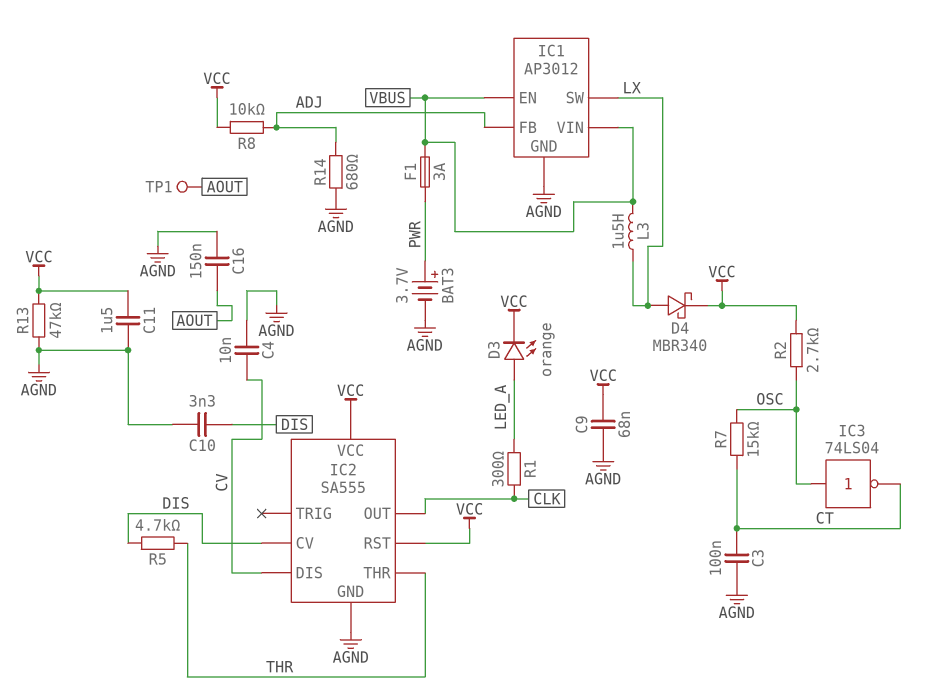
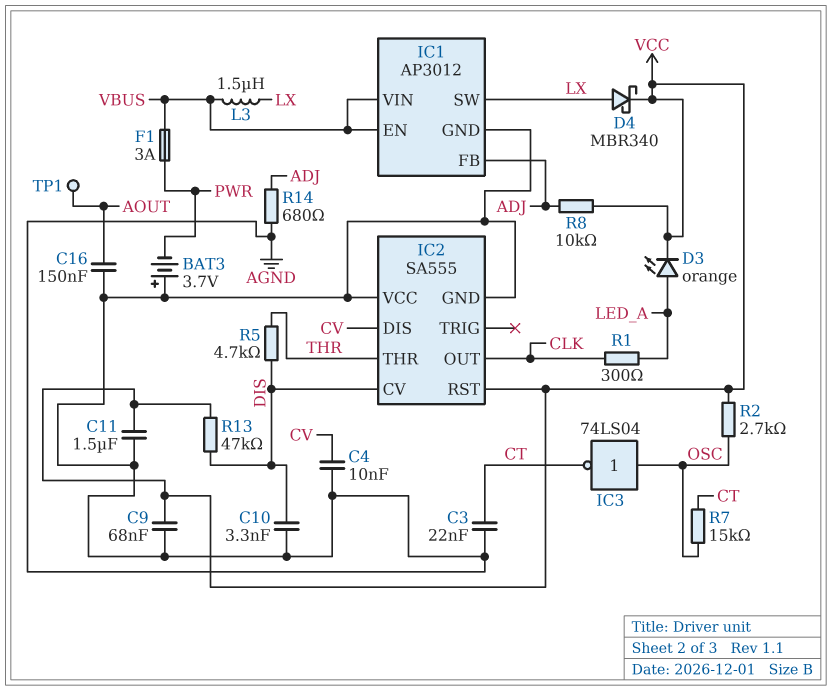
BAT3: 3.7V (plus PWR, minus AGND) -> 3.7V (plus AGND, minus PWR)
C3: 100nF (AGND, CT) -> 22nF (AGND, CT)
IC2 pin VCC: VCC -> AGND
R13: 47k (AGND, VCC) -> 47k (DIS, VCC)

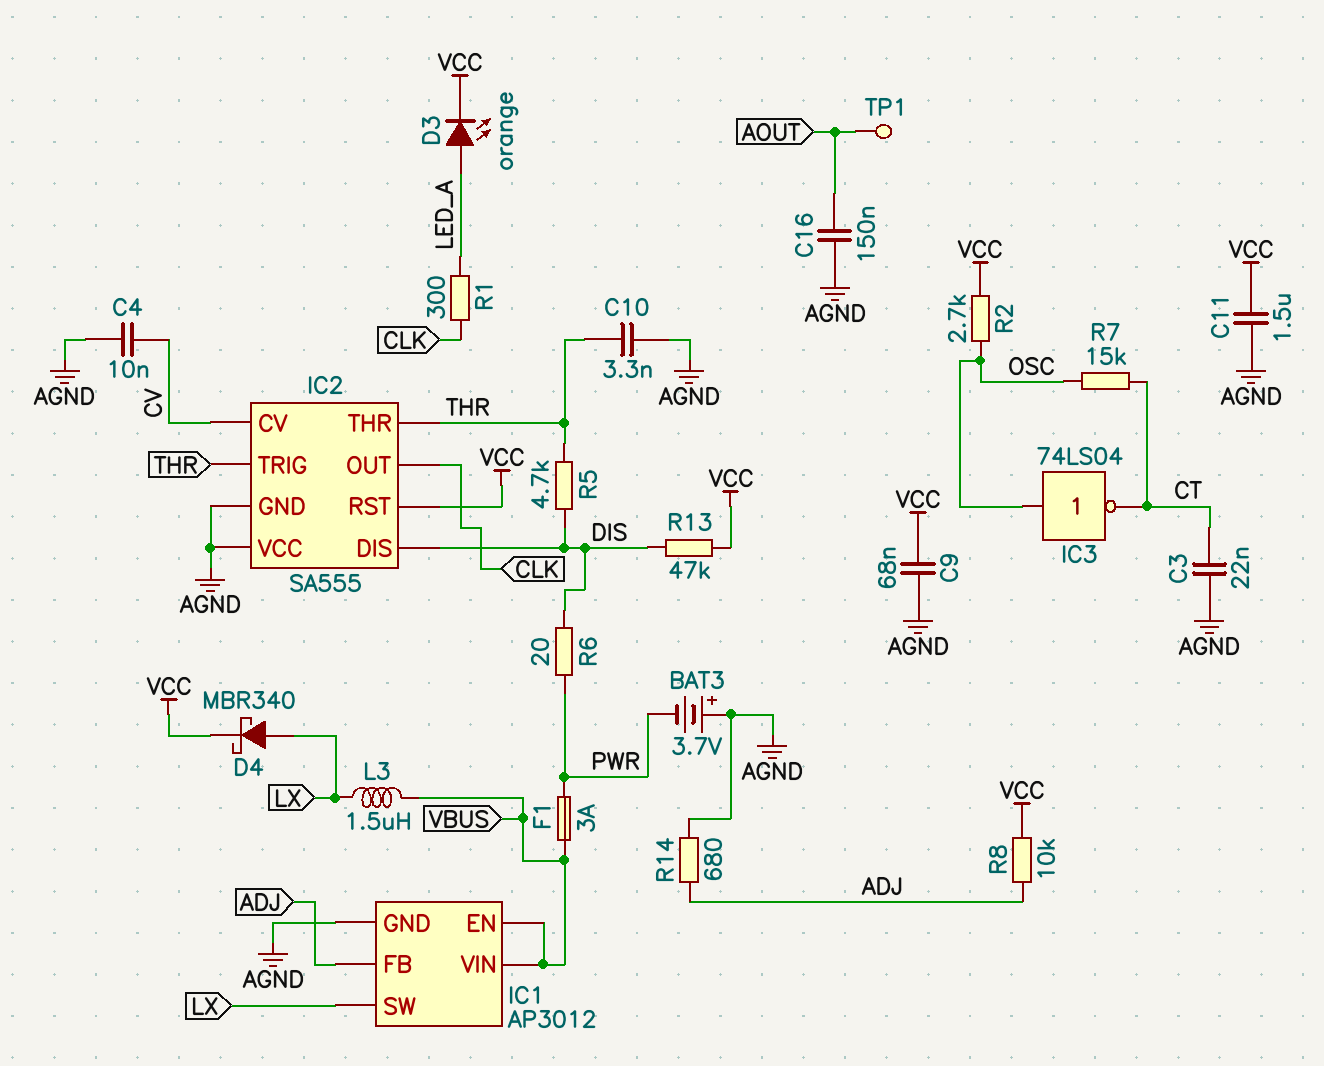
C10: 3.3nF (AGND, DIS) -> 3.3nF (AGND, THR)
IC2 pin CV: DIS -> CV
IC2 pin DIS: CV -> DIS
IC2 pin TRIG: none -> THR
R6: none -> 20 (DIS, PWR)

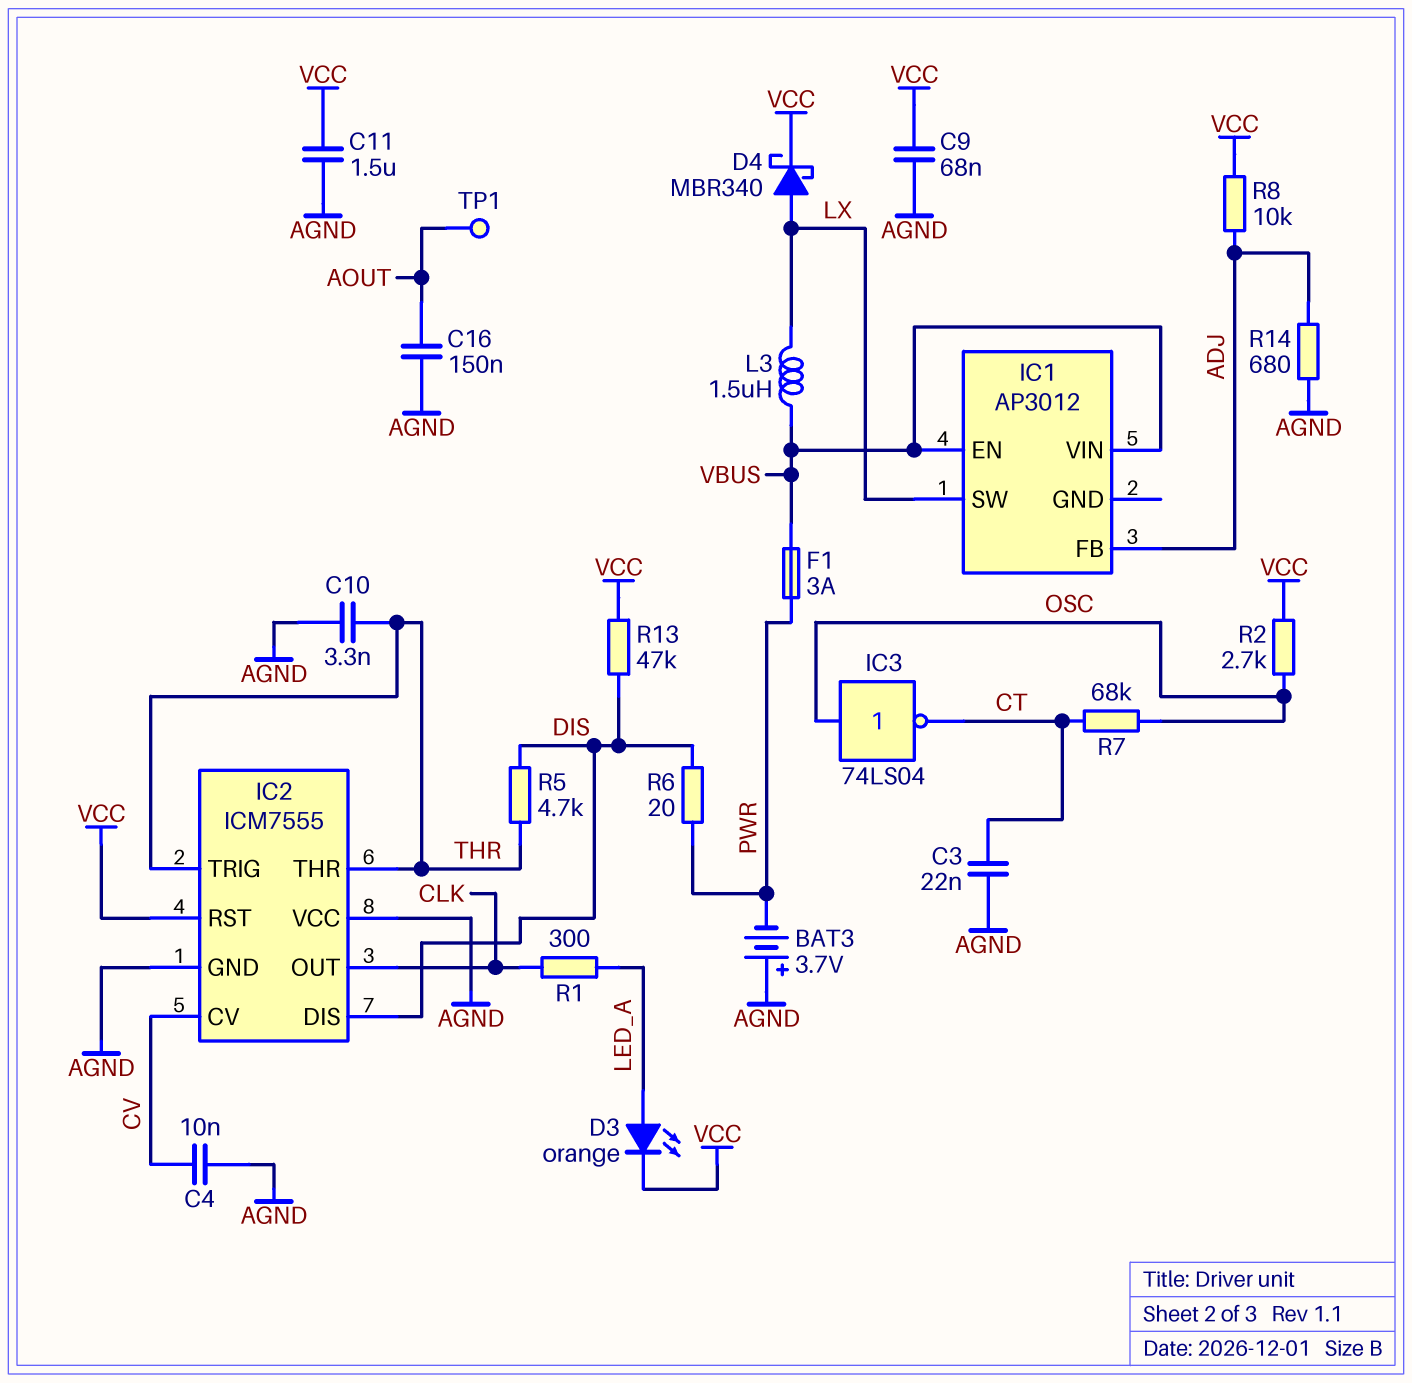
IC1 pin GND: AGND -> none
IC2: SA555 -> ICM7555
R7: 15k (CT, OSC) -> 68k (CT, OSC)

